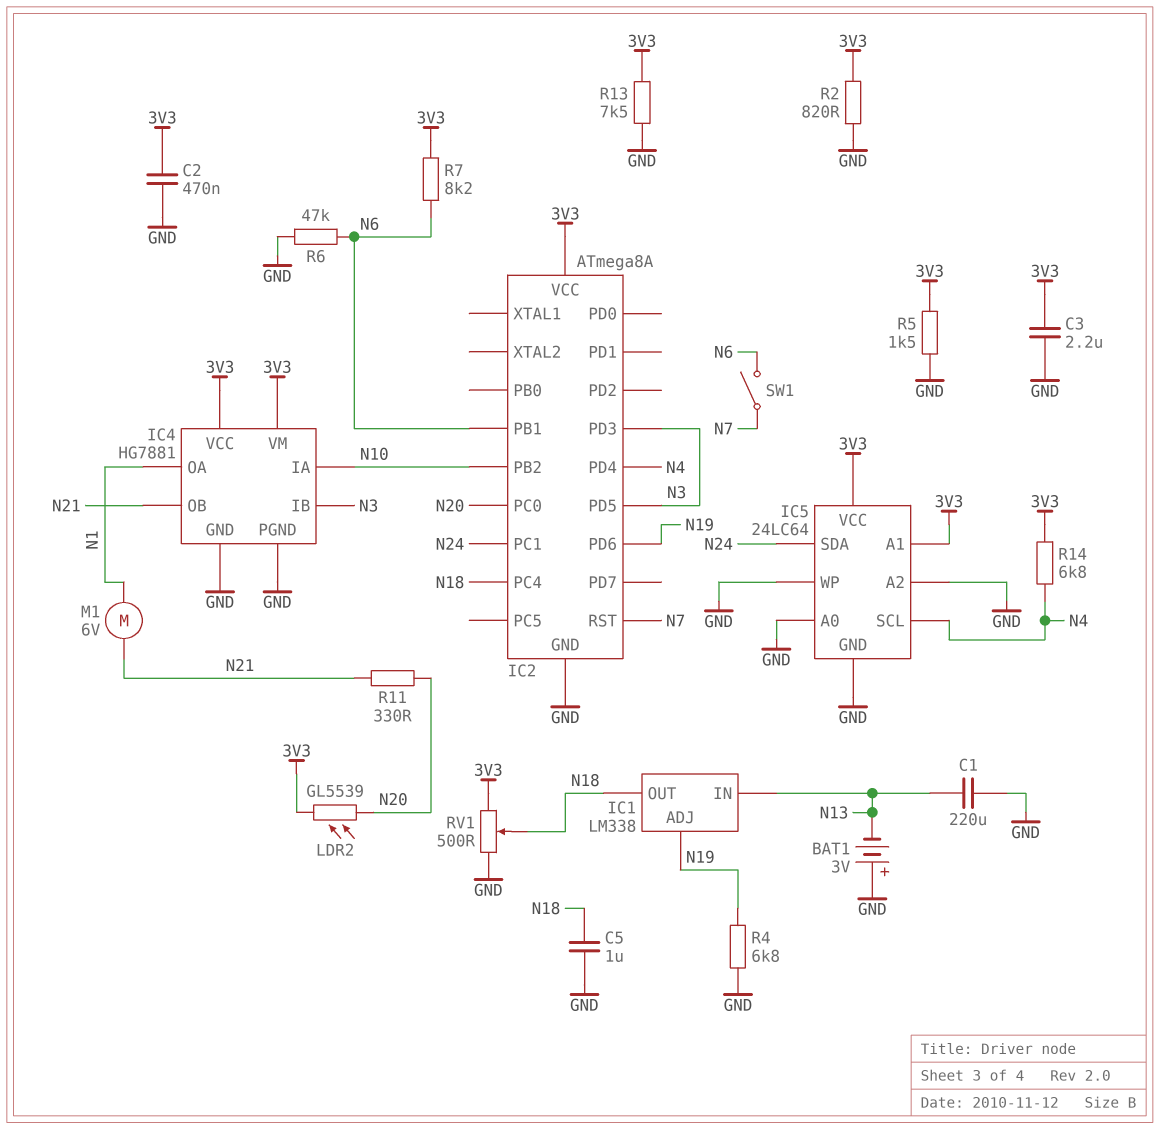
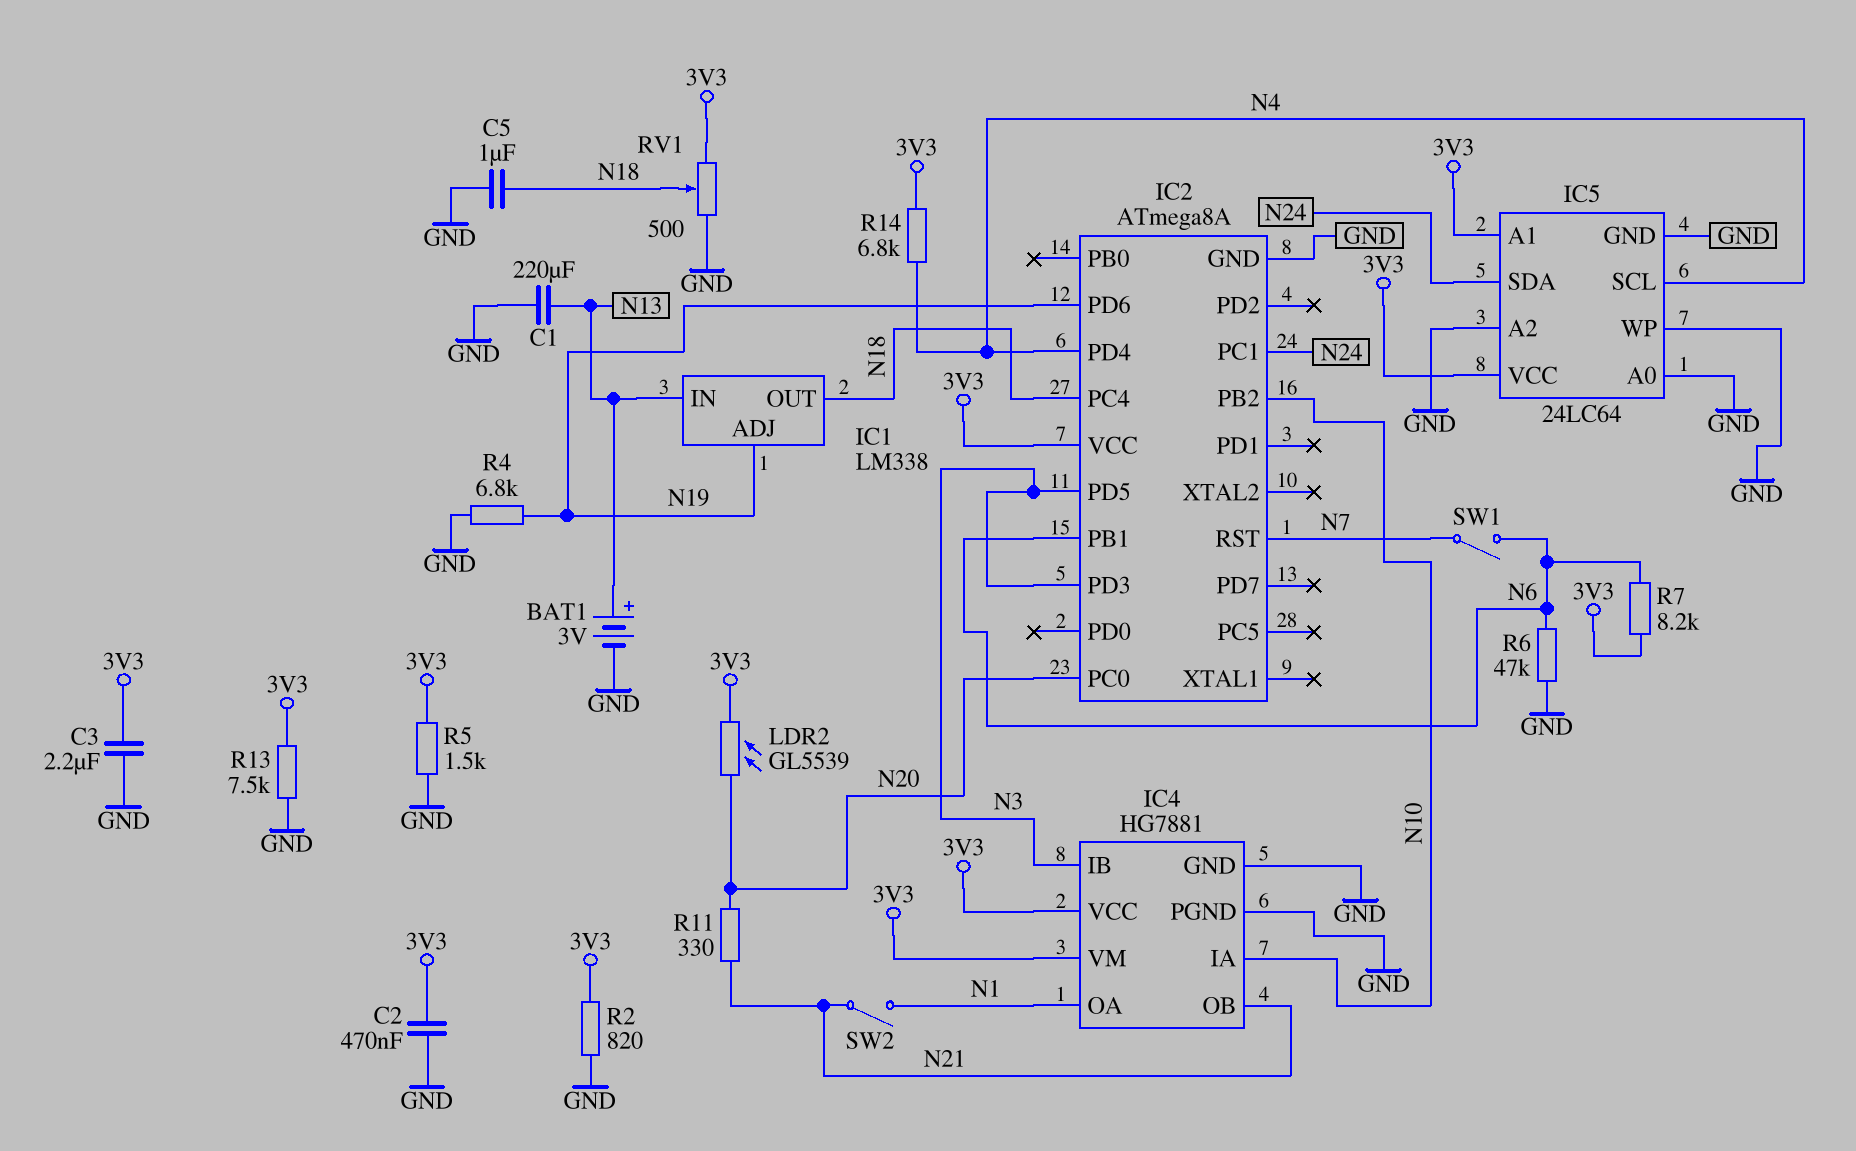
BAT1: 3V (plus GND, minus N13) -> 3V (plus N13, minus GND)
M1: motor 6V (N1, N21) -> none
SW2: none -> switch (N1, N21)

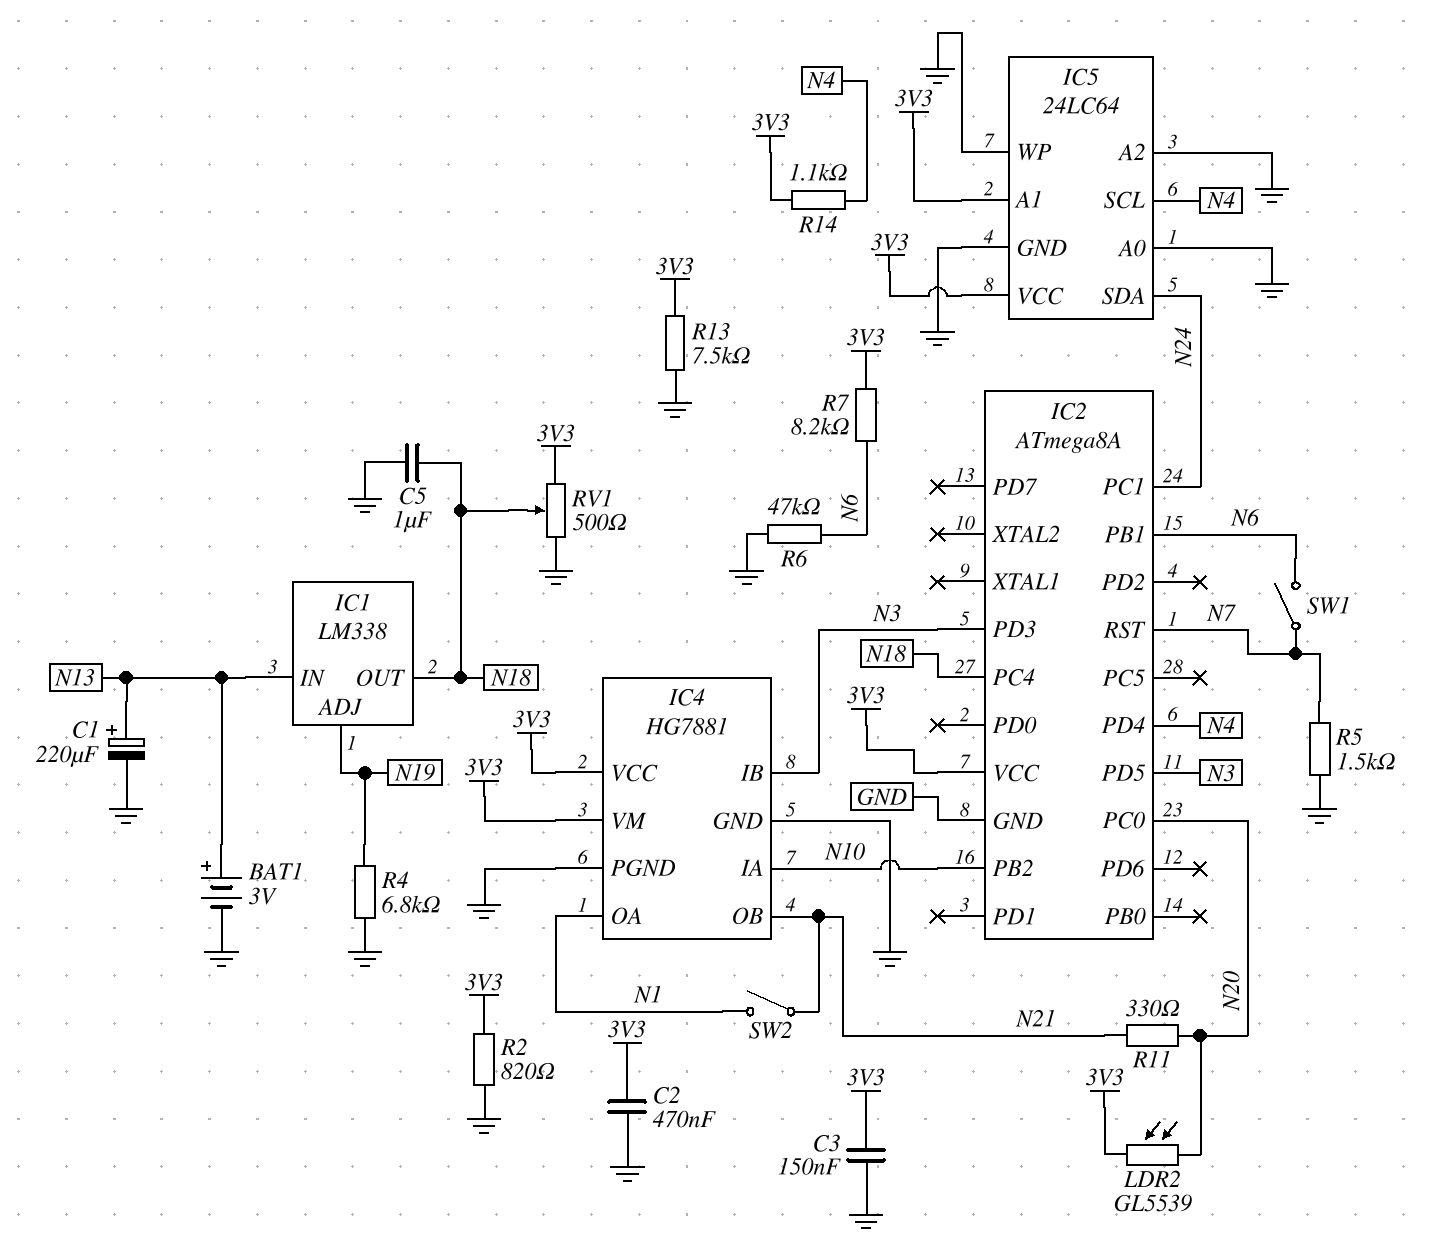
C1: 220uF (GND, N13) -> 220uF (plus N13, minus GND)
C3: 2.2uF (3V3, GND) -> 150nF (3V3, GND)
IC2 pin PD6: N19 -> none
R5: 1.5k (3V3, GND) -> 1.5k (GND, N7)
R14: 6.8k (3V3, N4) -> 1.1k (3V3, N4)

